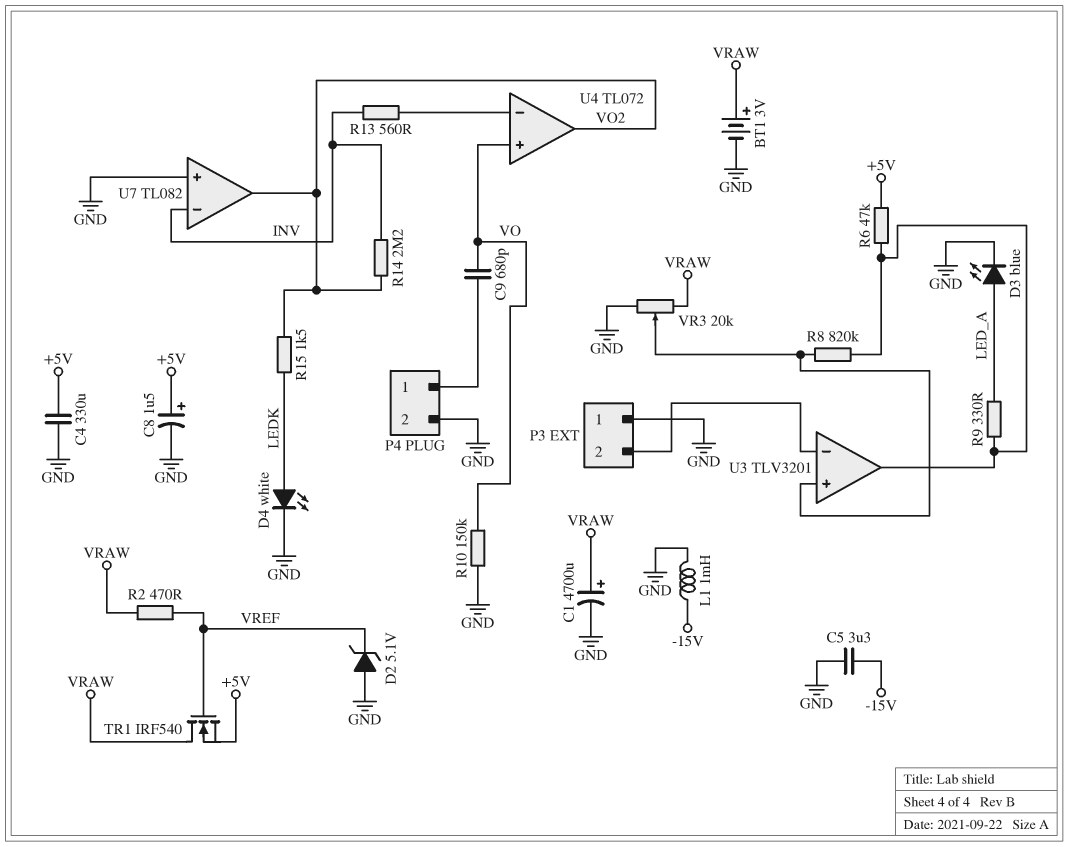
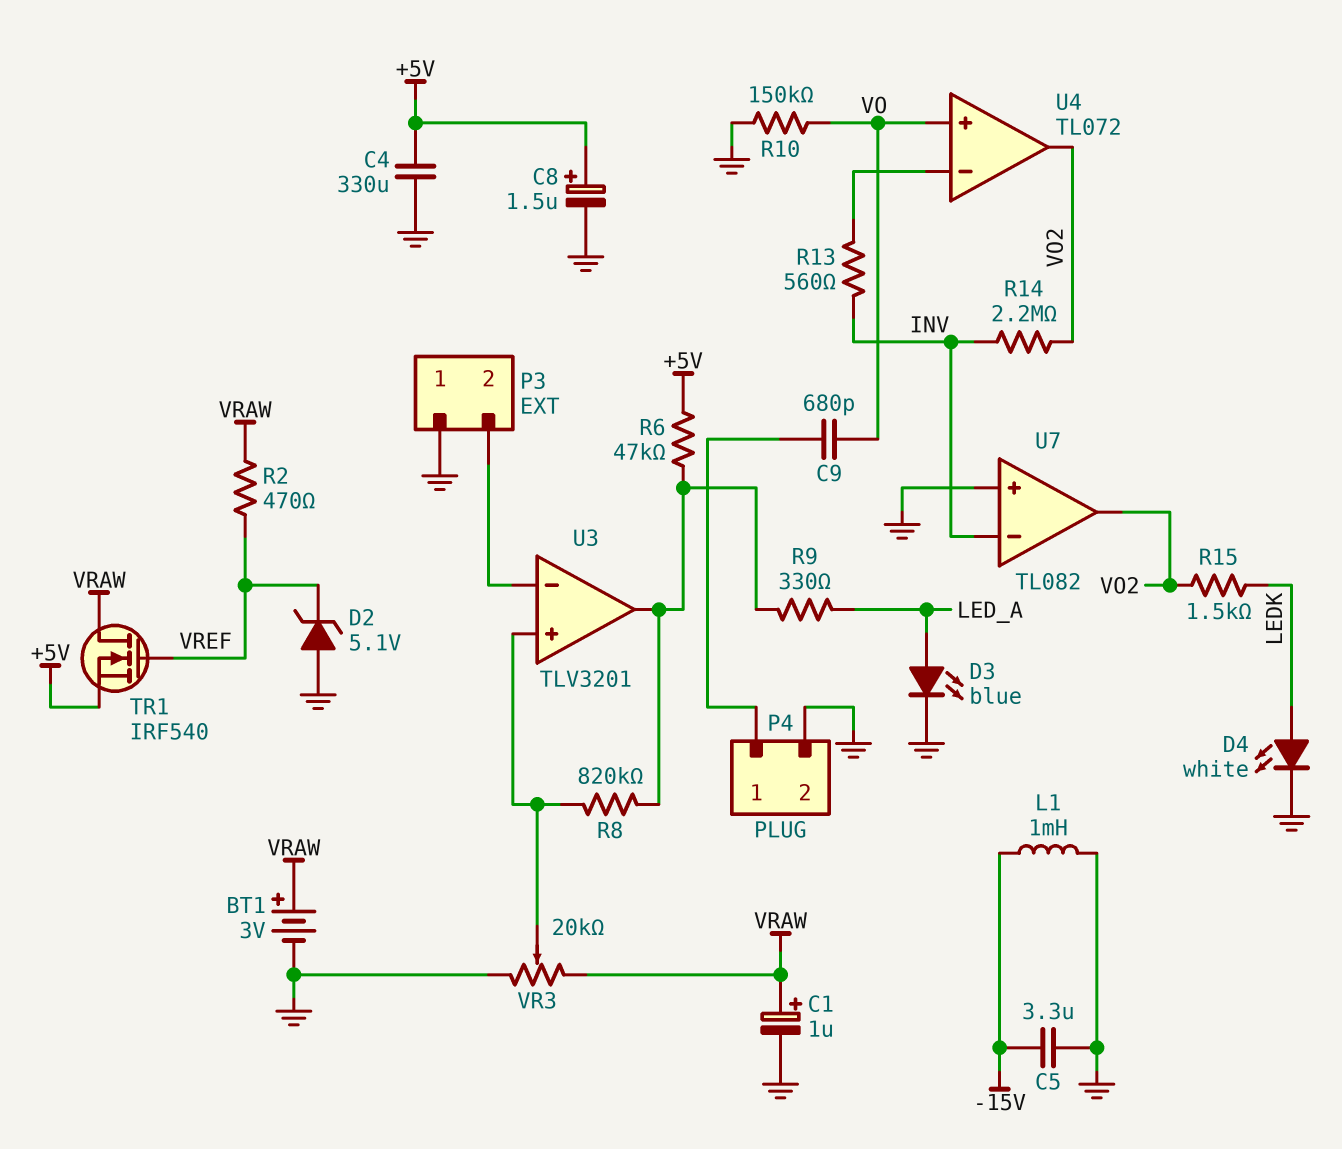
C1: 4700uF (plus VRAW, minus GND) -> 1uF (plus VRAW, minus GND)

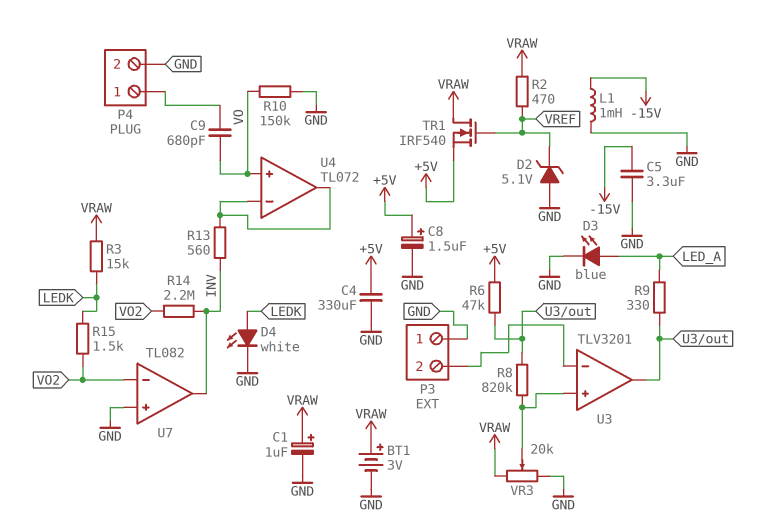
R3: none -> 15k (LEDK, VRAW)
U4 pin out: VO2 -> U4/in-
U7 pin in-: INV -> VO2
U7 pin out: VO2 -> INV

